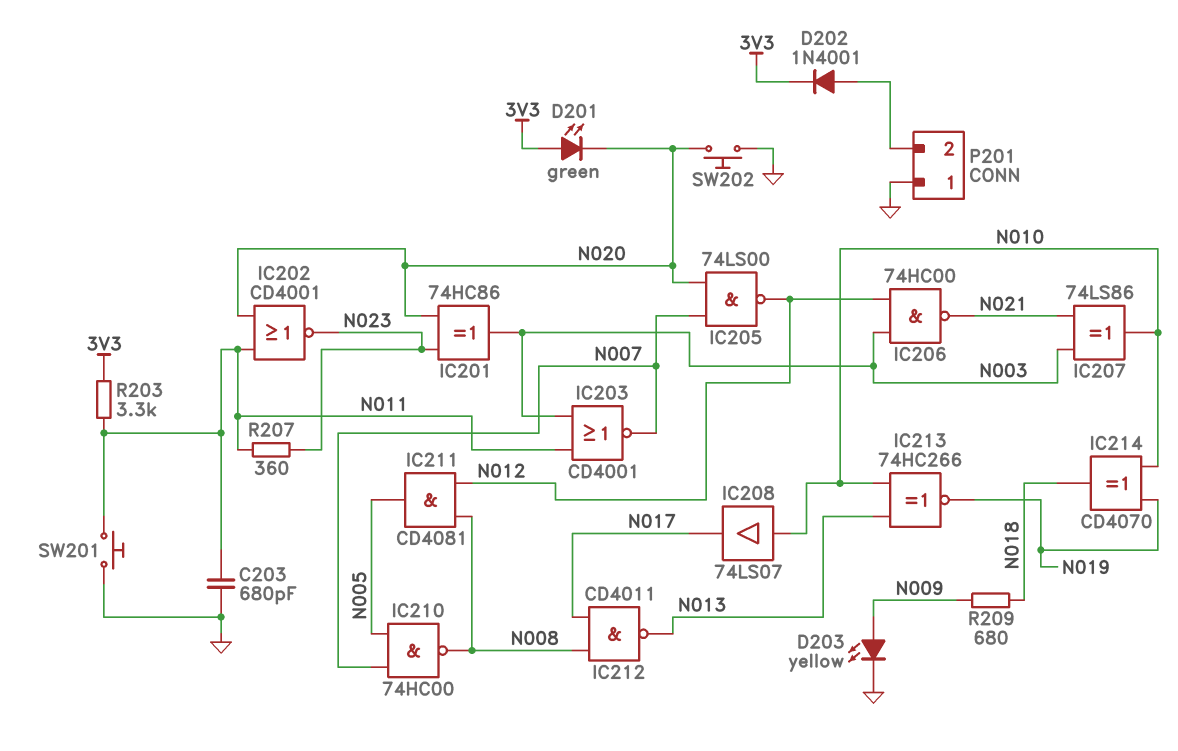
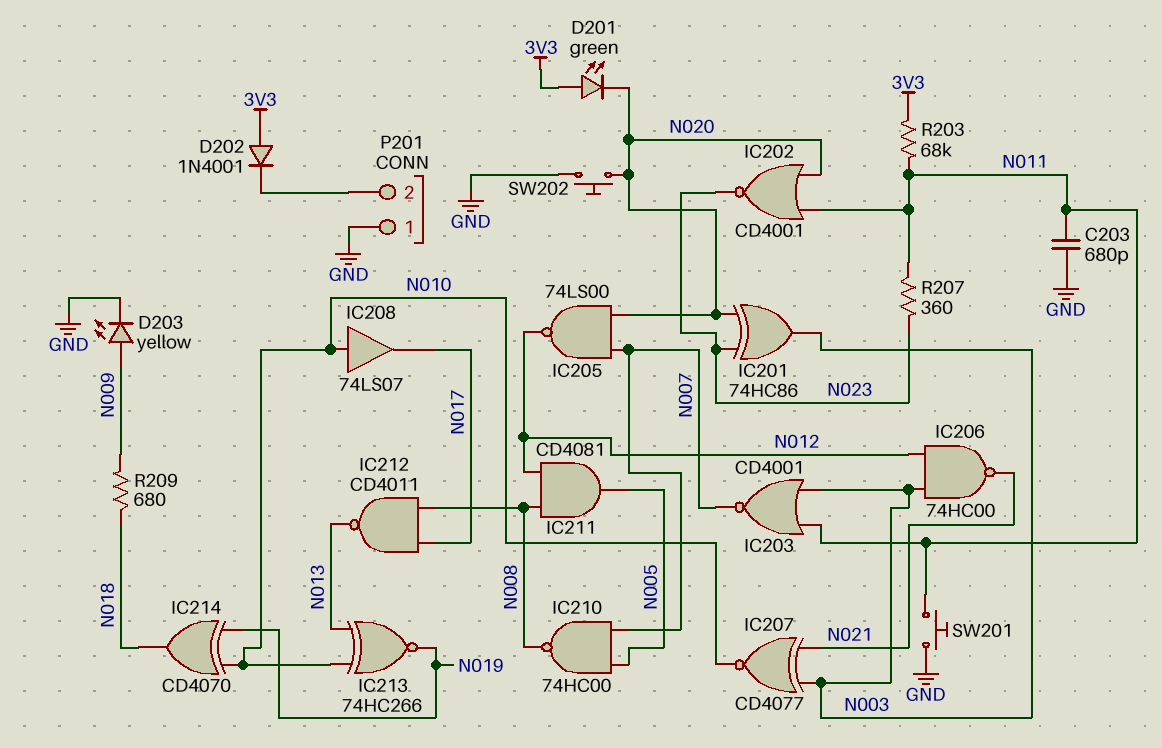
D202: diode 1N4001 (A P201/2, K 3V3) -> diode 1N4001 (A 3V3, K P201/2)
IC207: XOR 74LS86 (in N003, in N021, out N010) -> XNOR CD4077 (in N003, in N021, out N010)
R203: 3.3k (3V3, N011) -> 68k (3V3, N011)

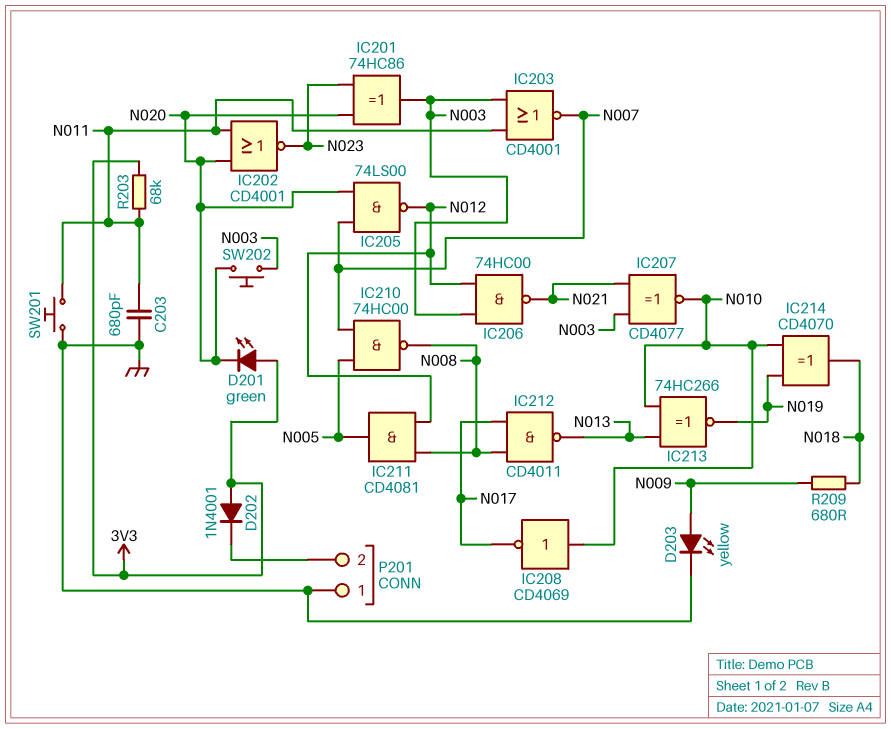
IC208: buffer 74LS07 (in N010, out N017) -> NOT CD4069 (in N010, out N017)
R207: 360 (N011, N023) -> none
SW202: button (GND, N020) -> button (N003, N020)

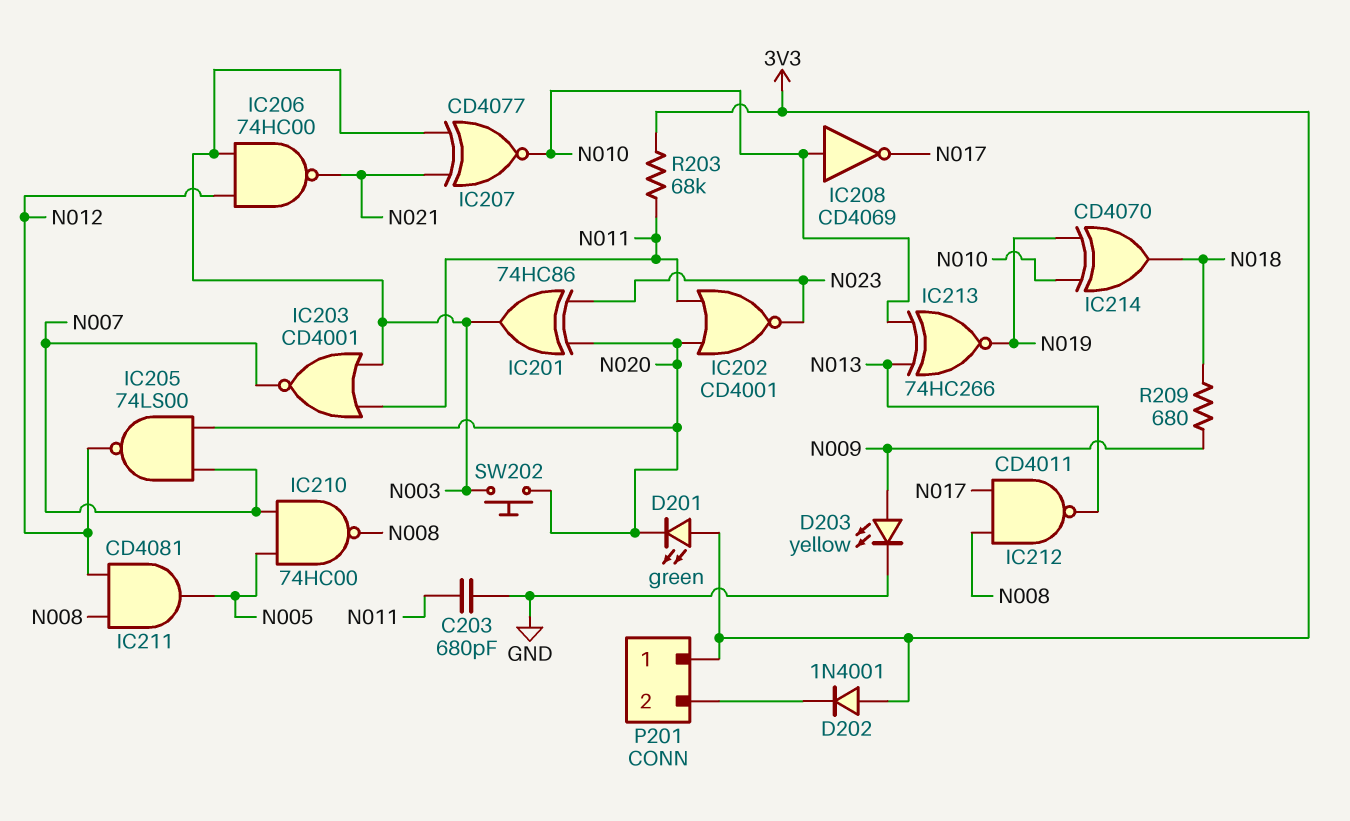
P201 pin 1: GND -> 3V3
SW201: button (GND, N011) -> none

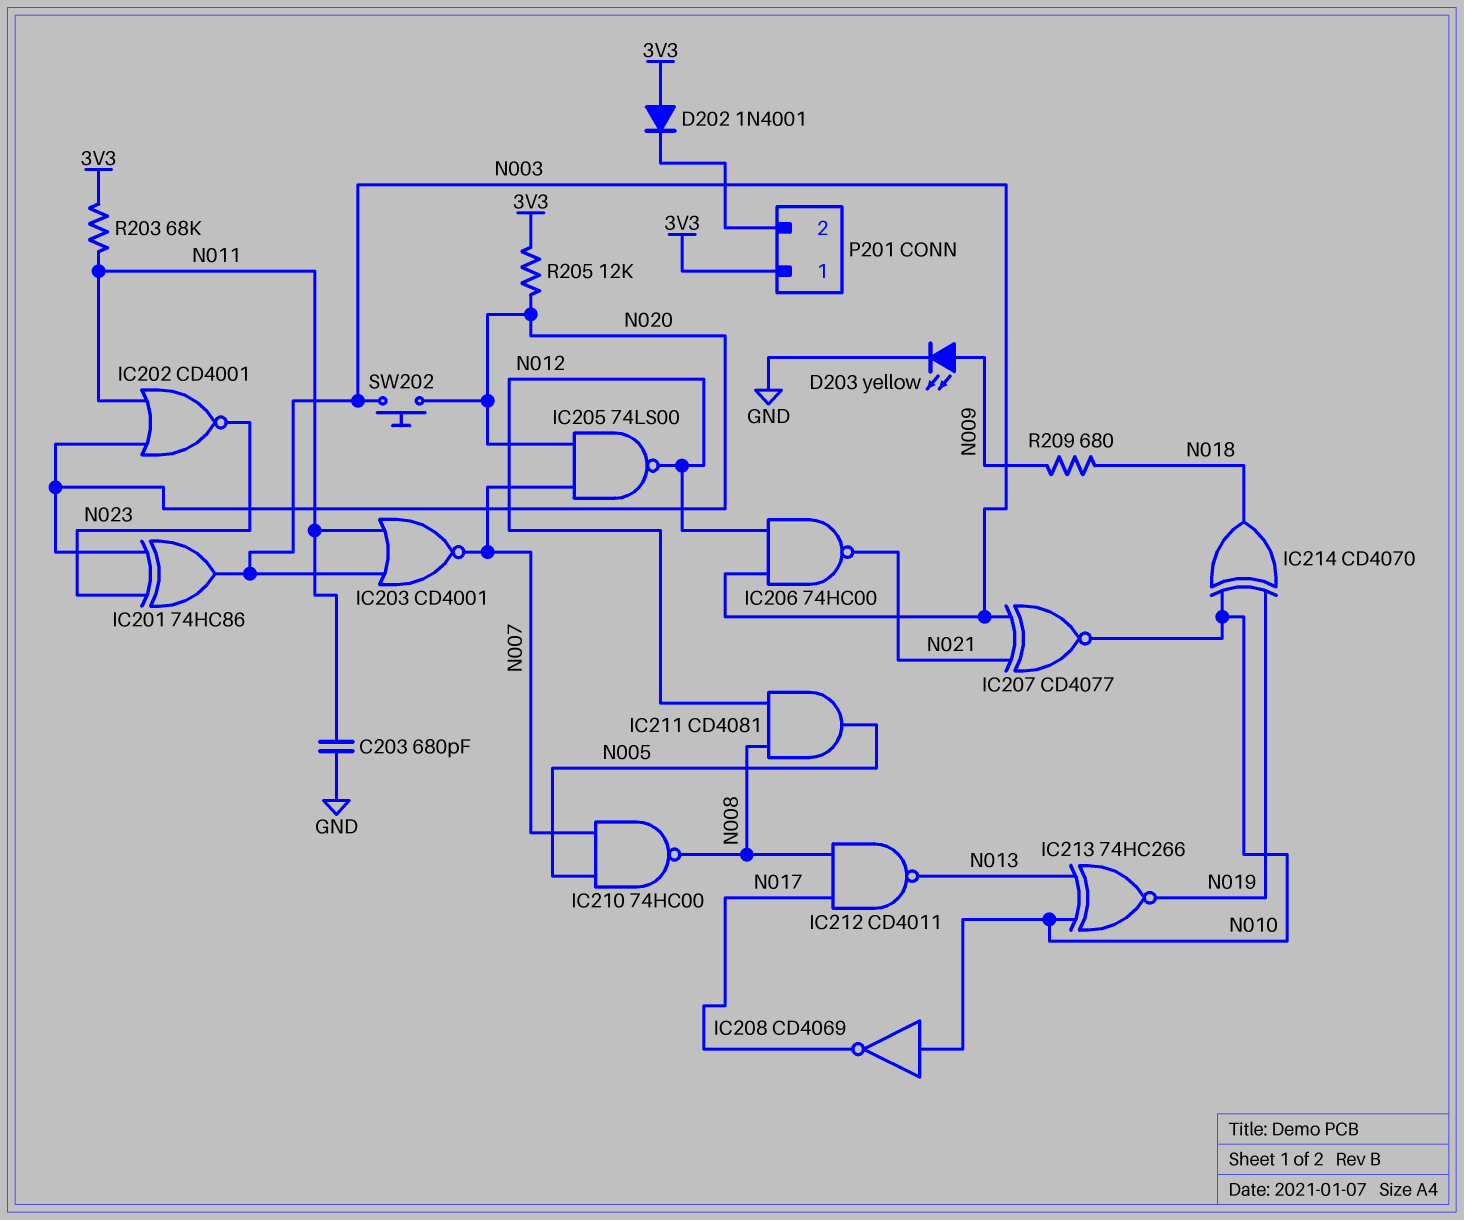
D201: LED green (A 3V3, K N020) -> none
R205: none -> 12k (3V3, N020)

